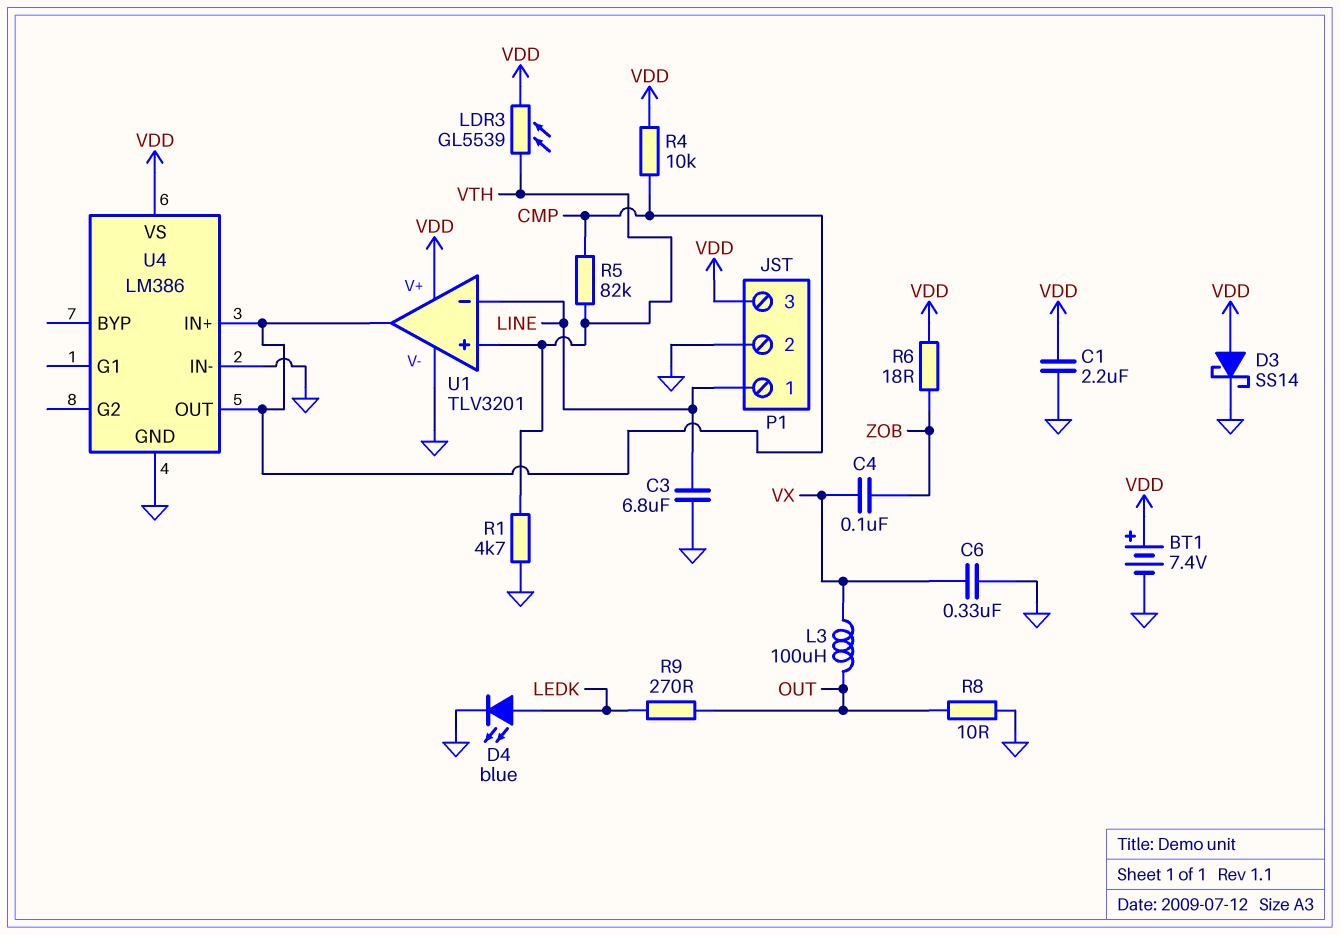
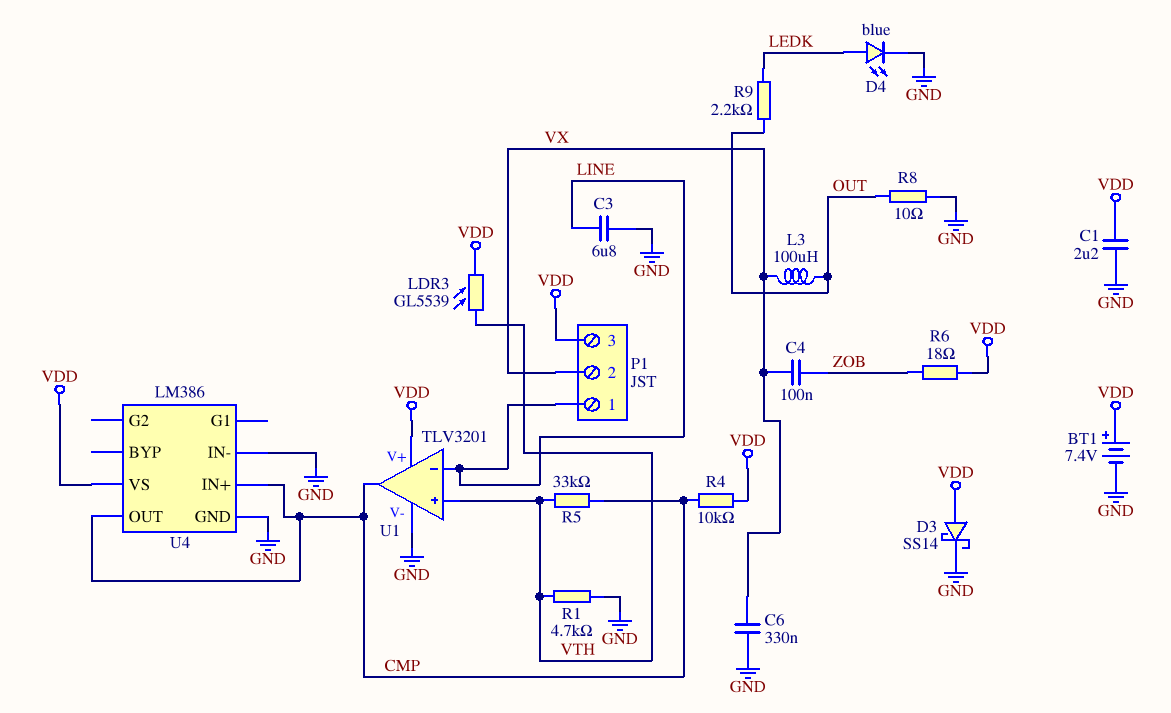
P1 pin 2: GND -> VX
R5: 82k (CMP, VTH) -> 33k (CMP, VTH)
R9: 270 (LEDK, OUT) -> 2.2k (LEDK, OUT)

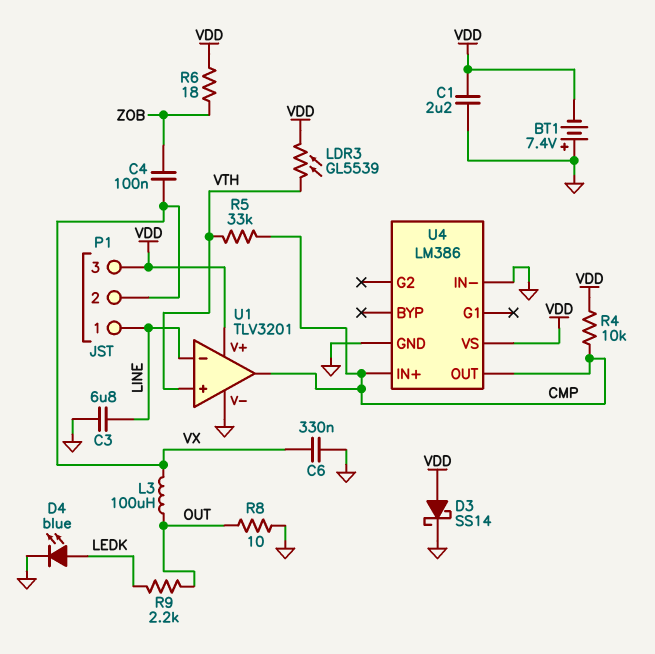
BT1: 7.4V (plus VDD, minus GND) -> 7.4V (plus GND, minus VDD)
R1: 4.7k (GND, VTH) -> none

